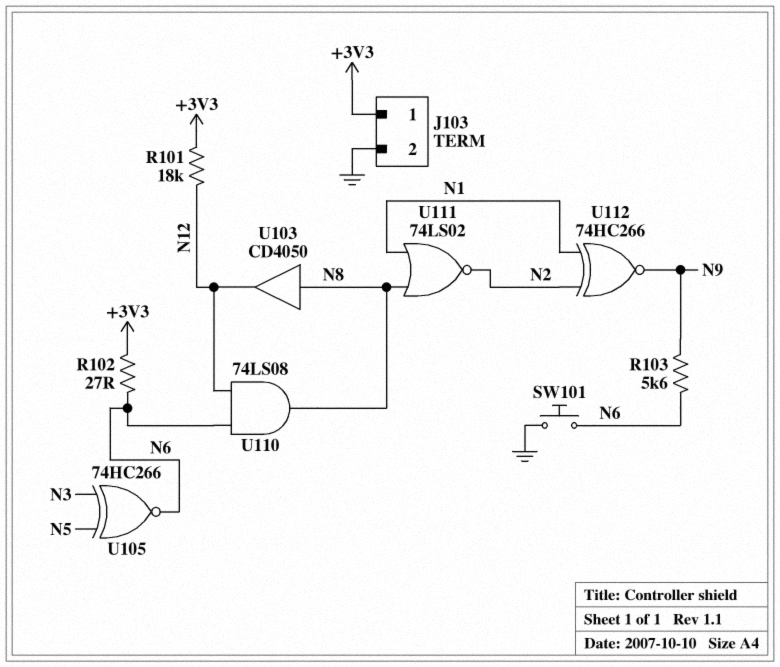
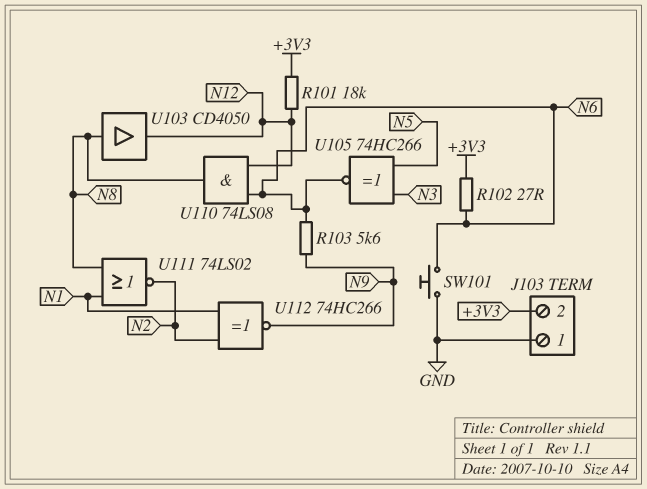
J103 pin 1: +3V3 -> GND
J103 pin 2: GND -> +3V3

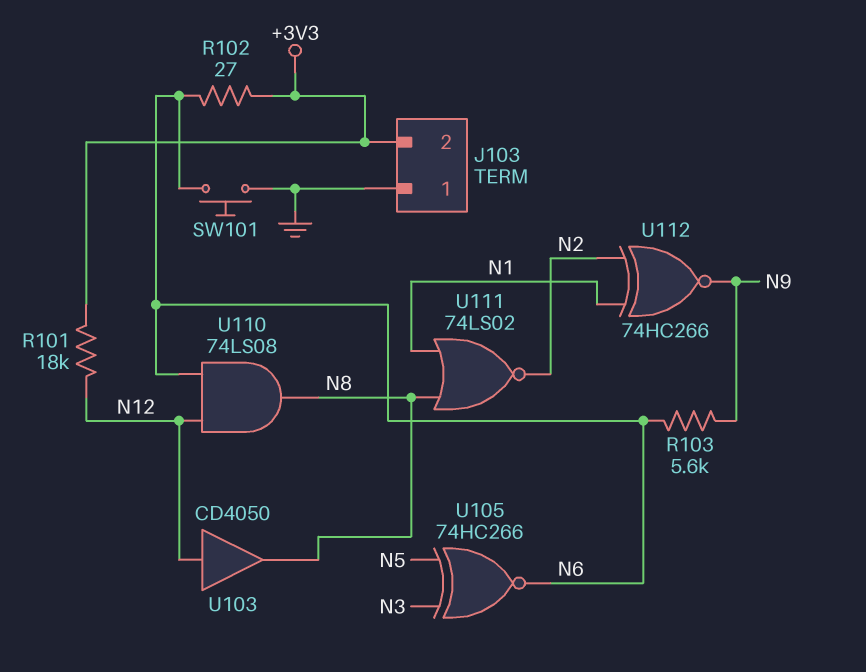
U103: buffer CD4050 (in N8, out N12) -> buffer CD4050 (in N12, out N8)

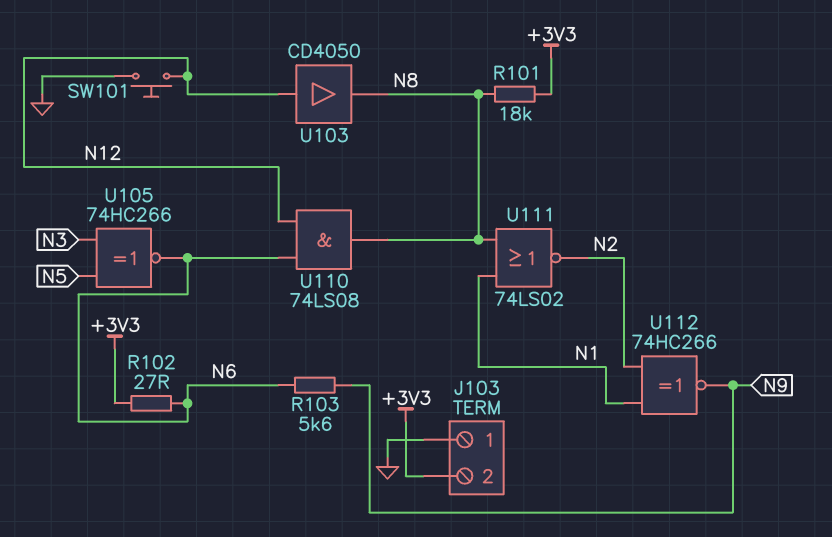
R101: 18k (+3V3, N12) -> 18k (+3V3, N8)
SW101: button (GND, N6) -> button (GND, N12)

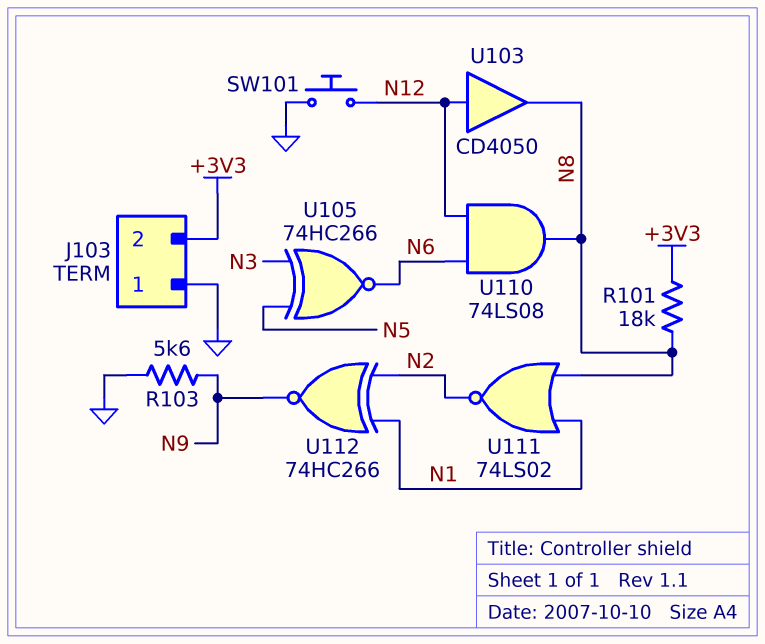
R102: 27 (+3V3, N6) -> none
R103: 5.6k (N6, N9) -> 5.6k (GND, N9)

